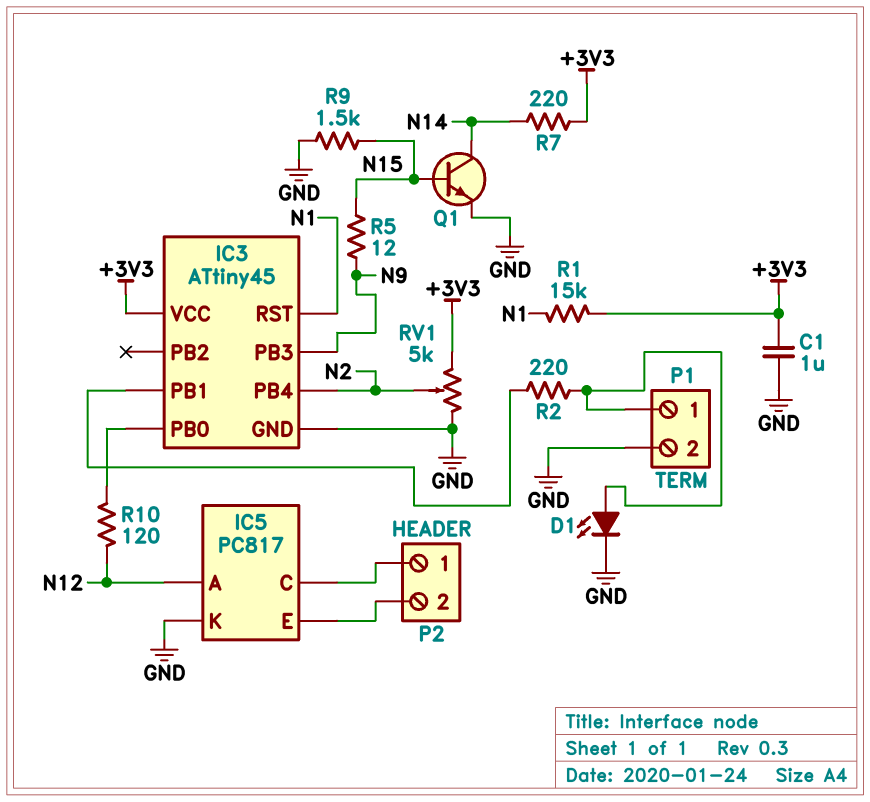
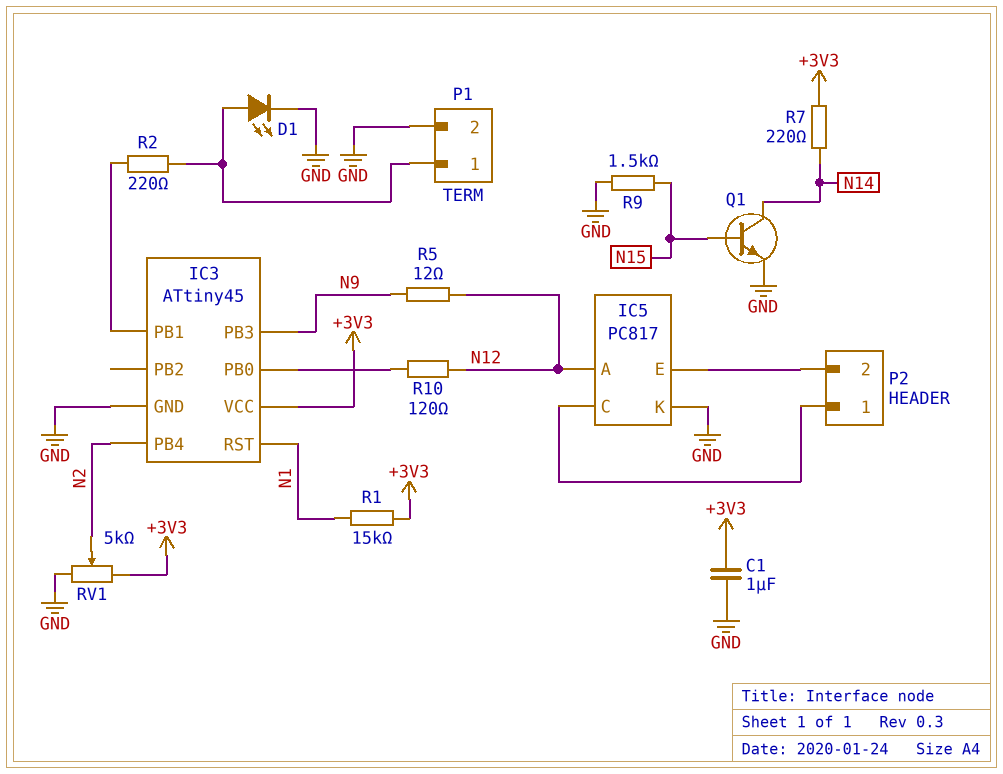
R5: 12 (N9, N15) -> 12 (N9, N12)

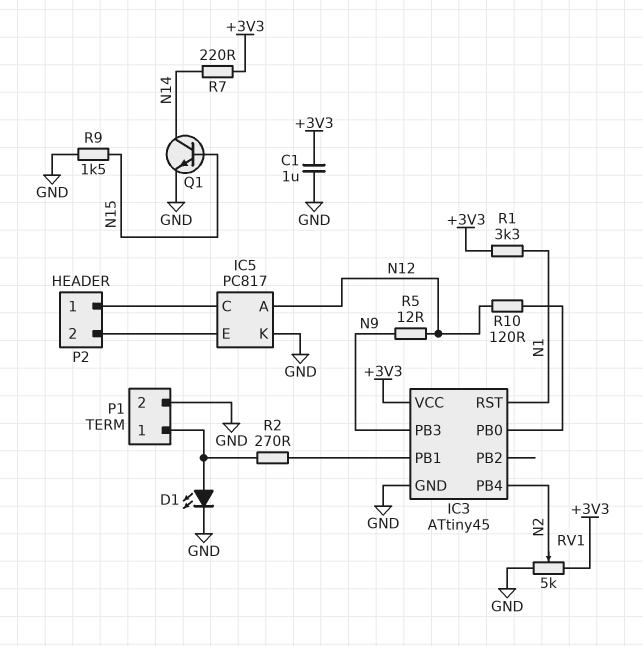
R1: 15k (+3V3, N1) -> 3.3k (+3V3, N1)
R2: 220 (IC3/PB1, P1/1) -> 270 (IC3/PB1, P1/1)

